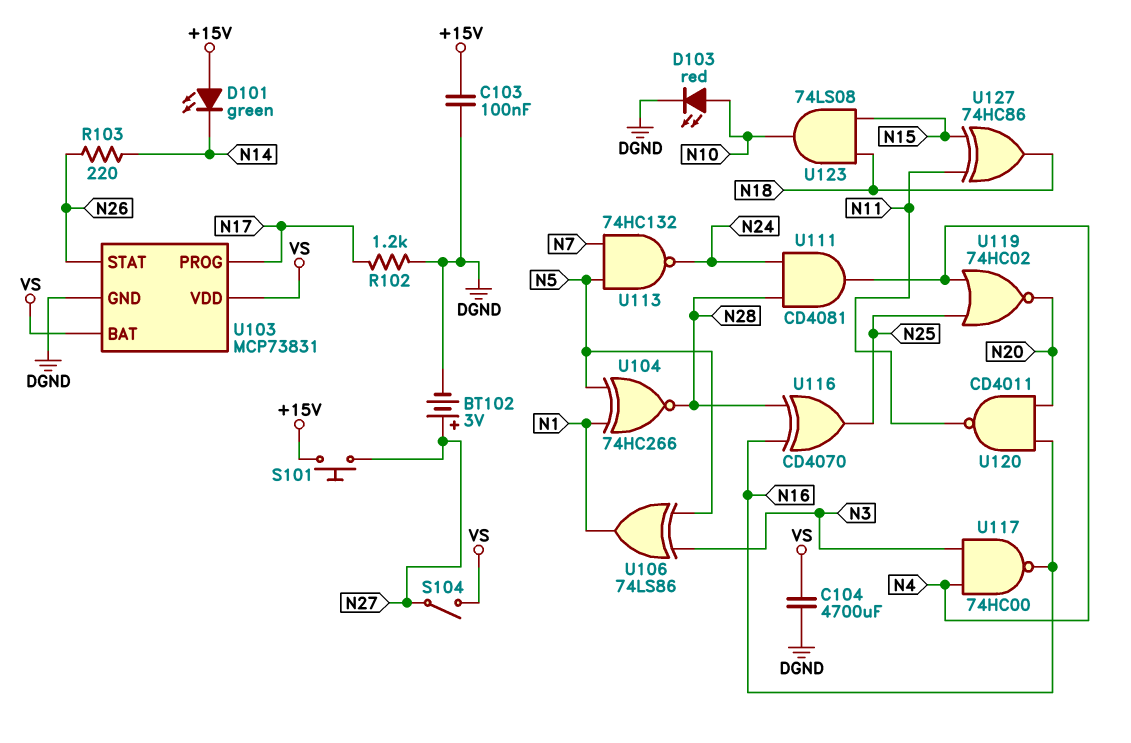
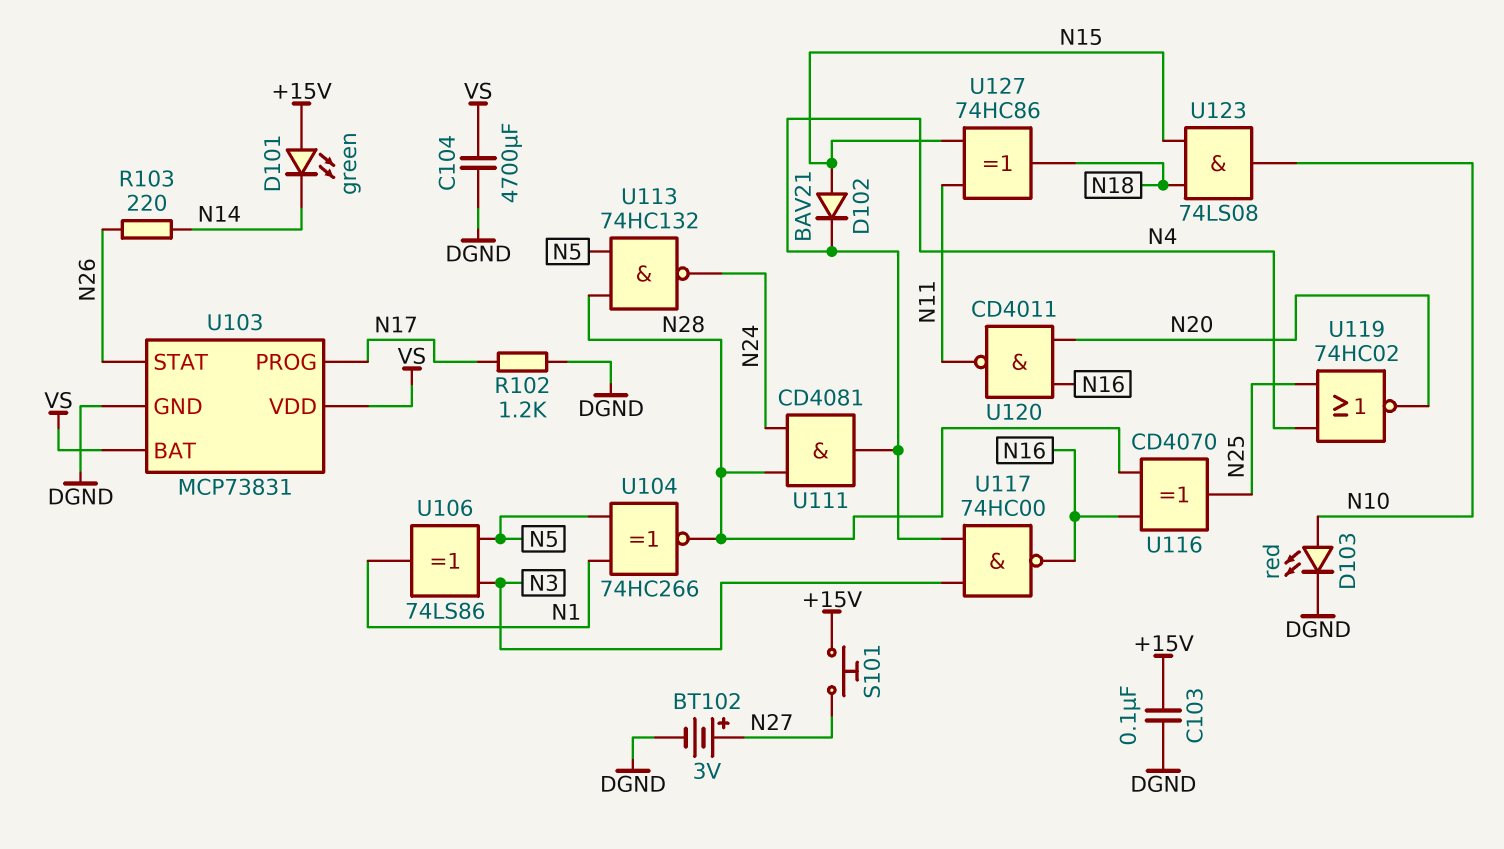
D102: none -> diode BAV21 (A N15, K N4)
S104: switch (N27, VS) -> none
U113: NAND 74HC132 (in N5, in N7, out N24) -> NAND 74HC132 (in N5, in N28, out N24)

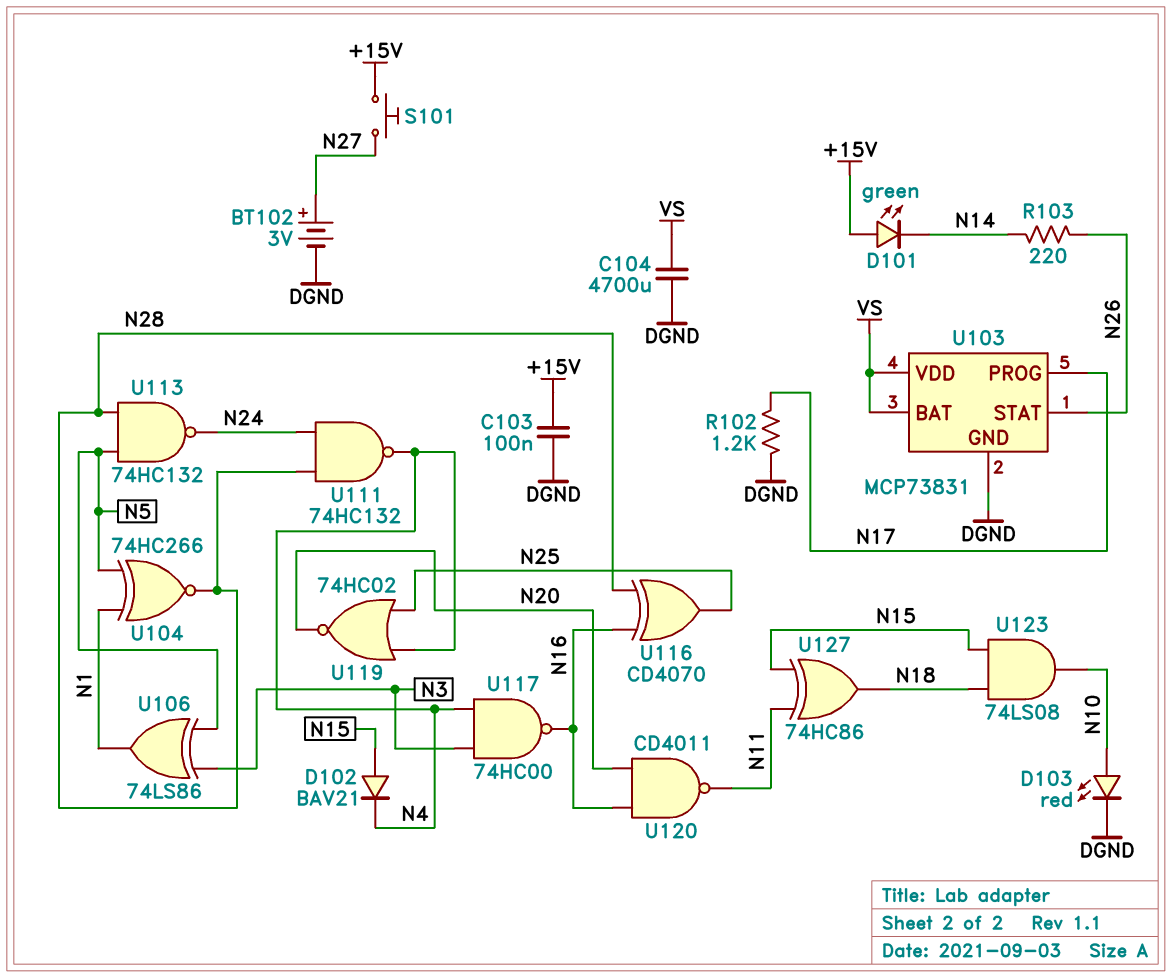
U111: AND CD4081 (in N24, in N28, out N4) -> NAND 74HC132 (in N24, in N28, out N4)

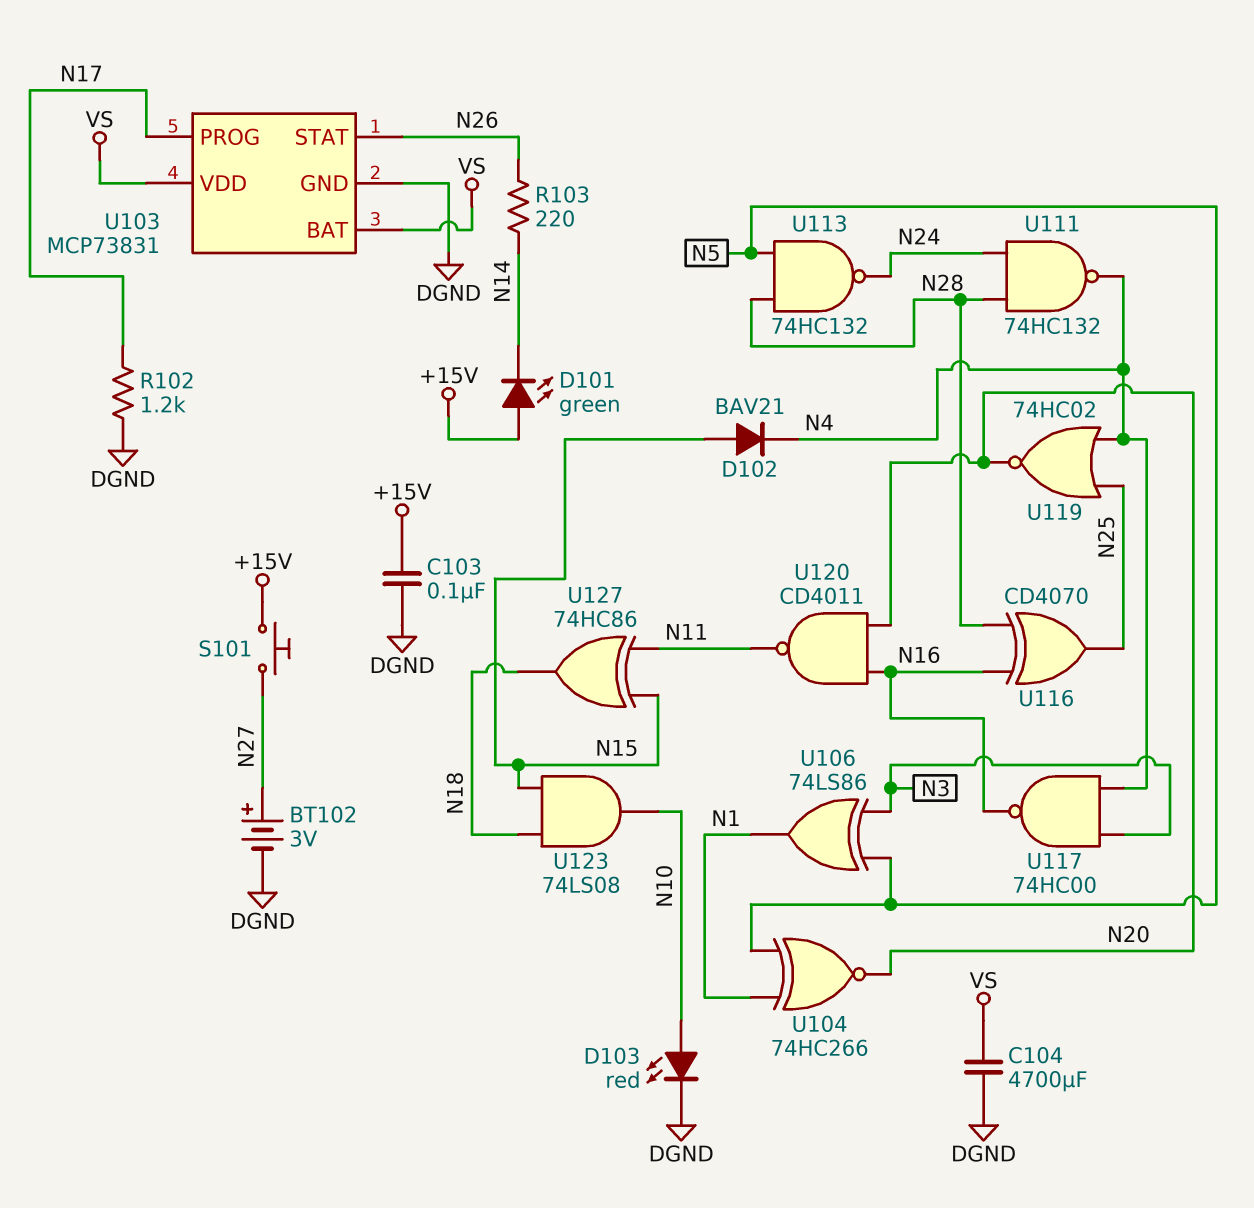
U104: XNOR 74HC266 (in N1, in N5, out N28) -> XNOR 74HC266 (in N1, in N5, out N20)

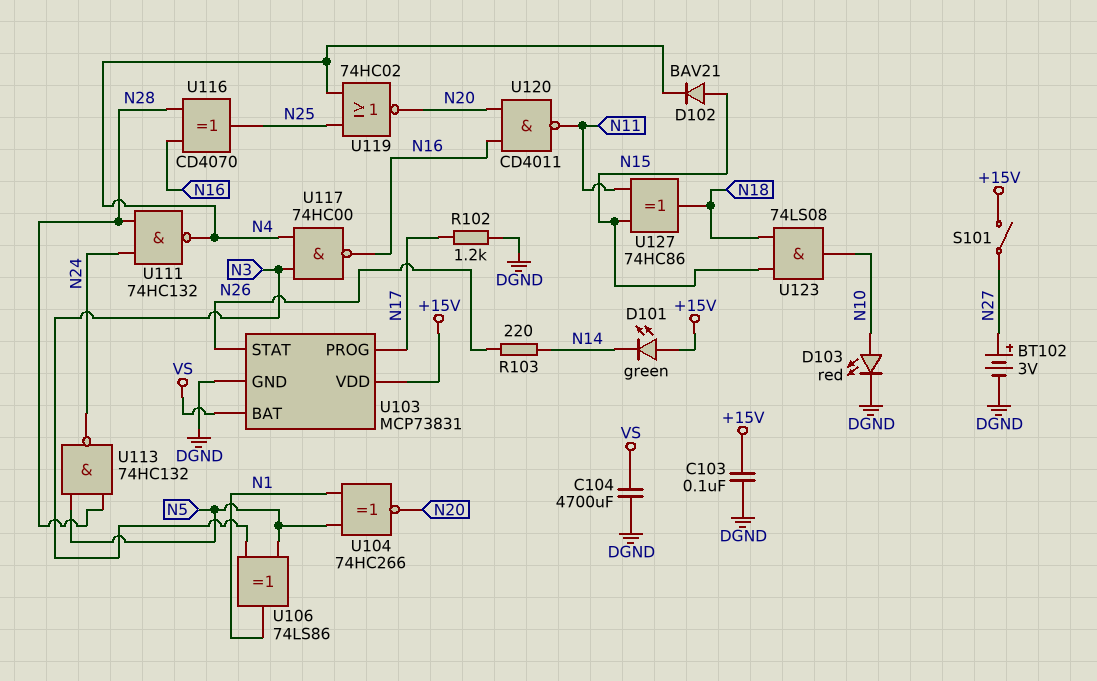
S101: button (+15V, N27) -> switch (+15V, N27)
U103 pin VDD: VS -> +15V

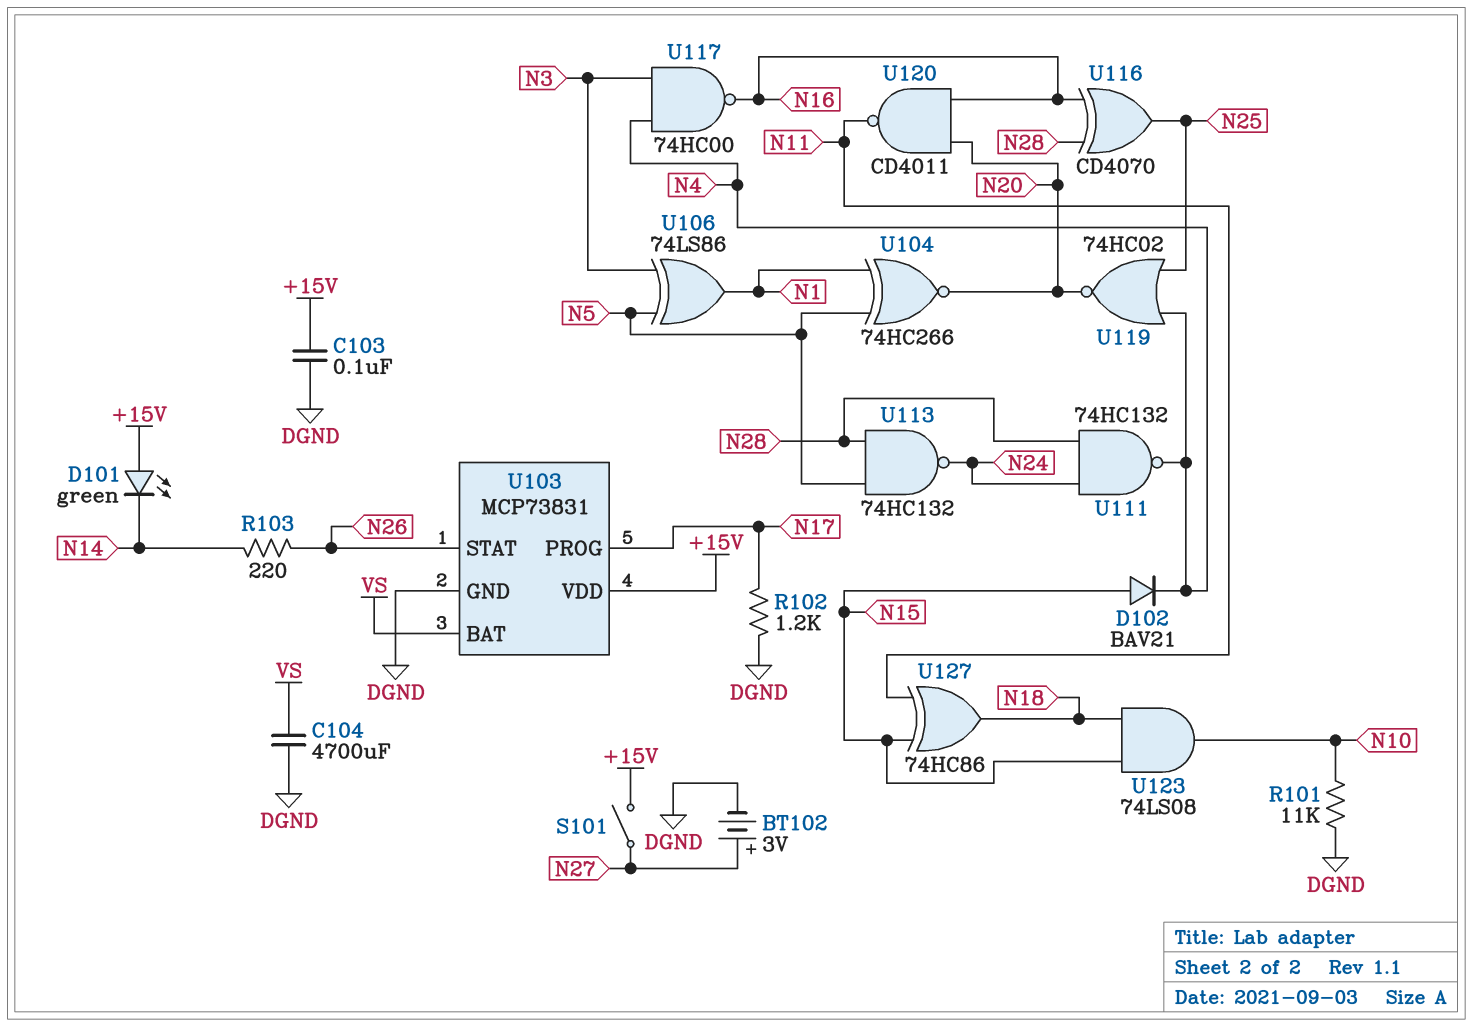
D103: LED red (A N10, K DGND) -> none
R101: none -> 11k (DGND, N10)

